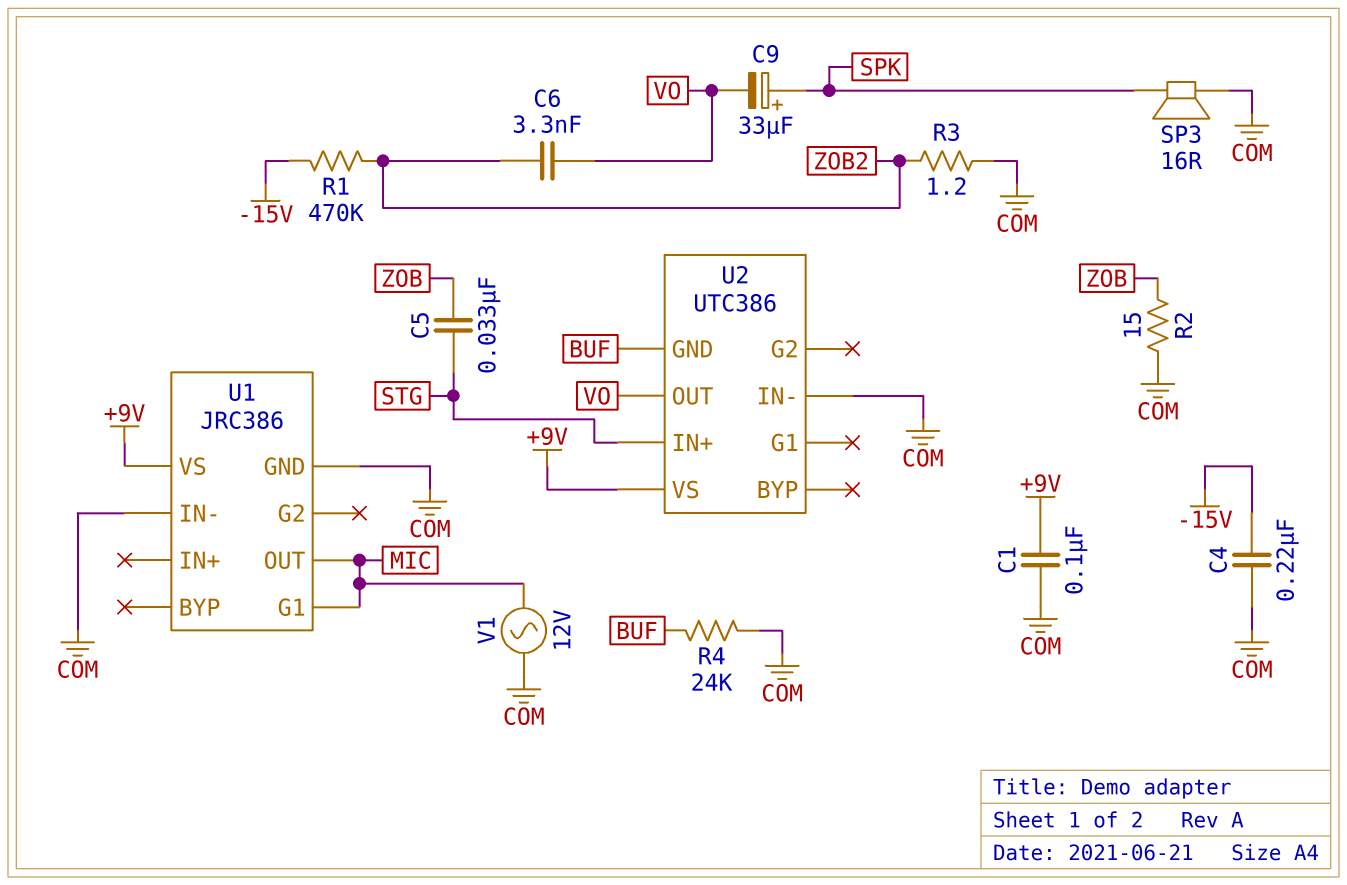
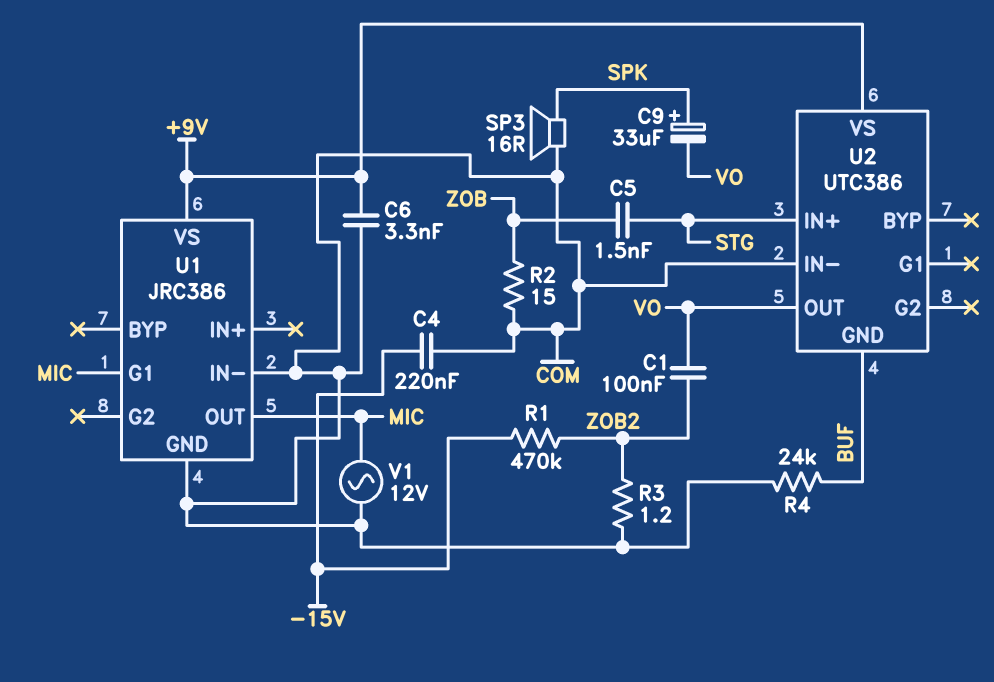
C1: 100nF (+9V, COM) -> 100nF (VO, ZOB2)
C5: 33nF (STG, ZOB) -> 1.5nF (STG, ZOB)
C6: 3.3nF (VO, ZOB2) -> 3.3nF (+9V, COM)

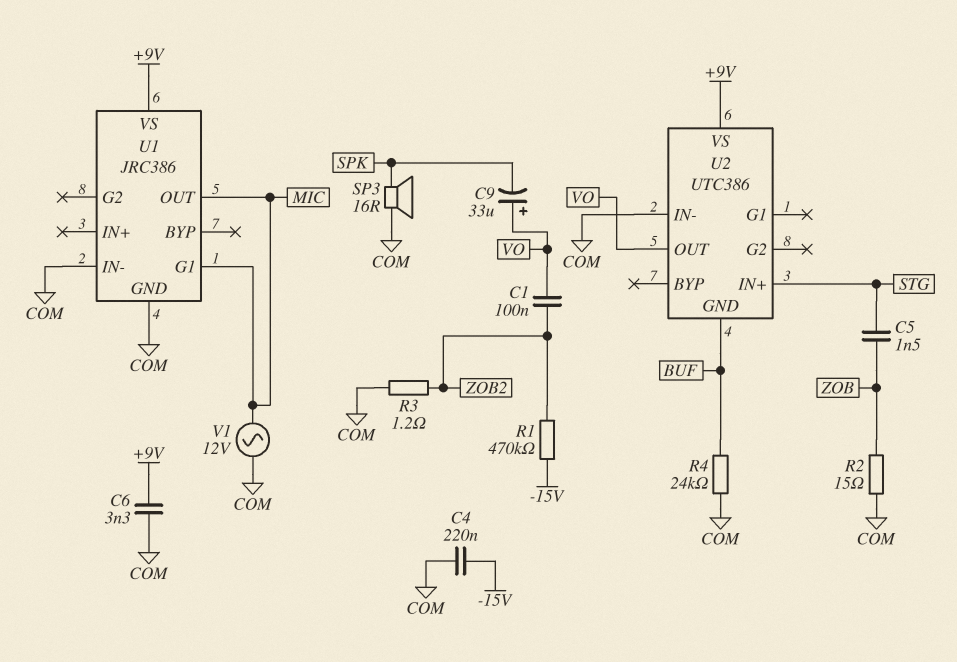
C9: 33uF (plus SPK, minus VO) -> 33uF (plus VO, minus SPK)

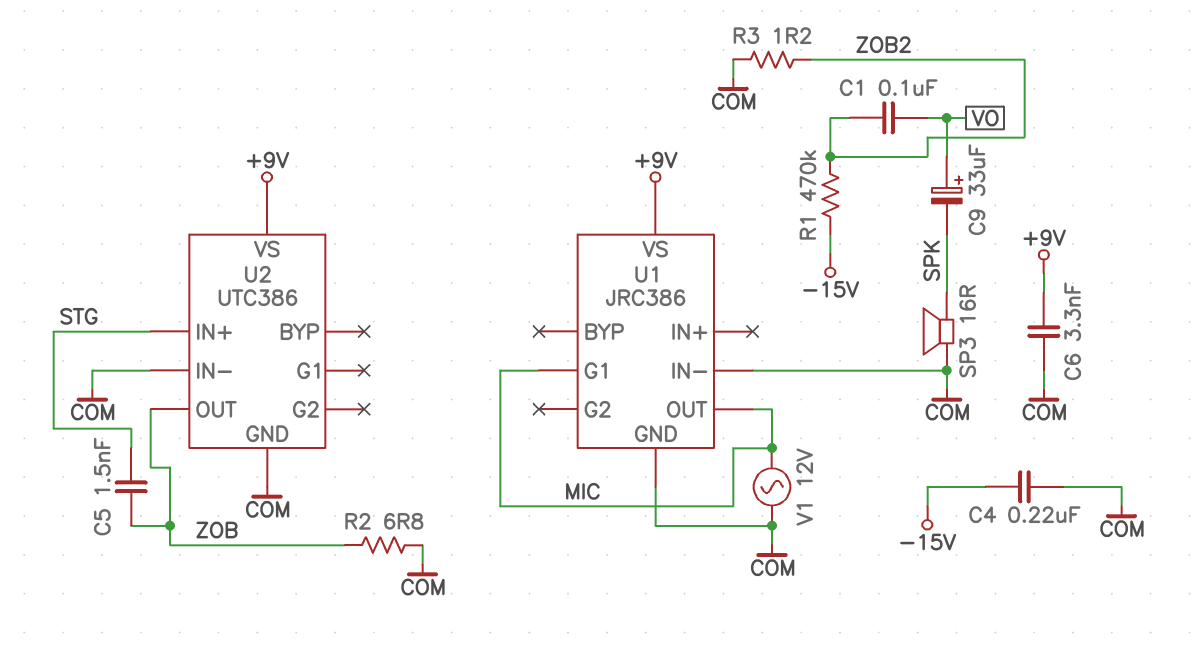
R2: 15 (COM, ZOB) -> 6.8 (COM, ZOB)
R4: 24k (BUF, COM) -> none
U2 pin GND: BUF -> COM
U2 pin OUT: VO -> ZOB

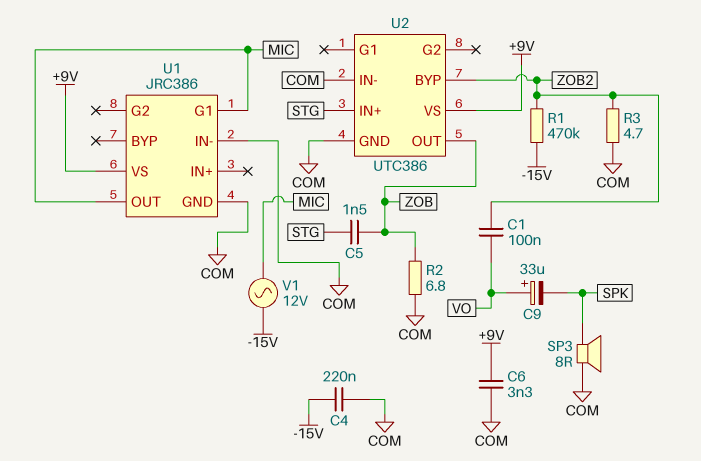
R3: 1.2 (COM, ZOB2) -> 4.7 (COM, ZOB2)
SP3: speaker 16R (COM, SPK) -> speaker 8R (COM, SPK)
U2 pin BYP: none -> ZOB2
V1: AC 12V (COM, MIC) -> AC 12V (-15V, MIC)

